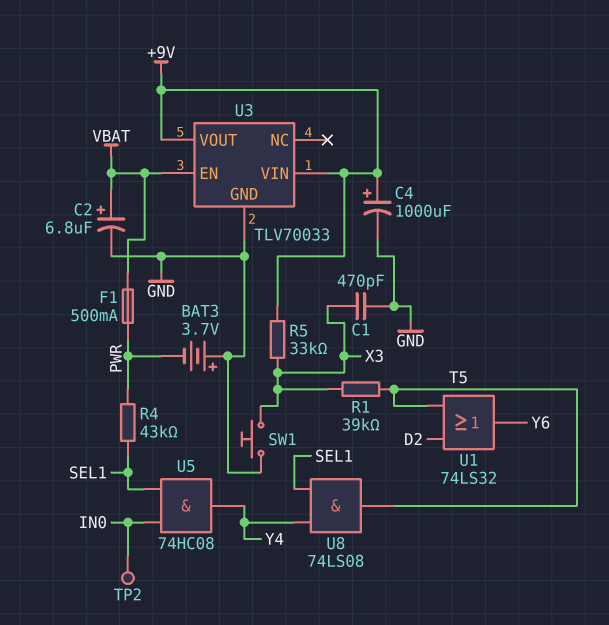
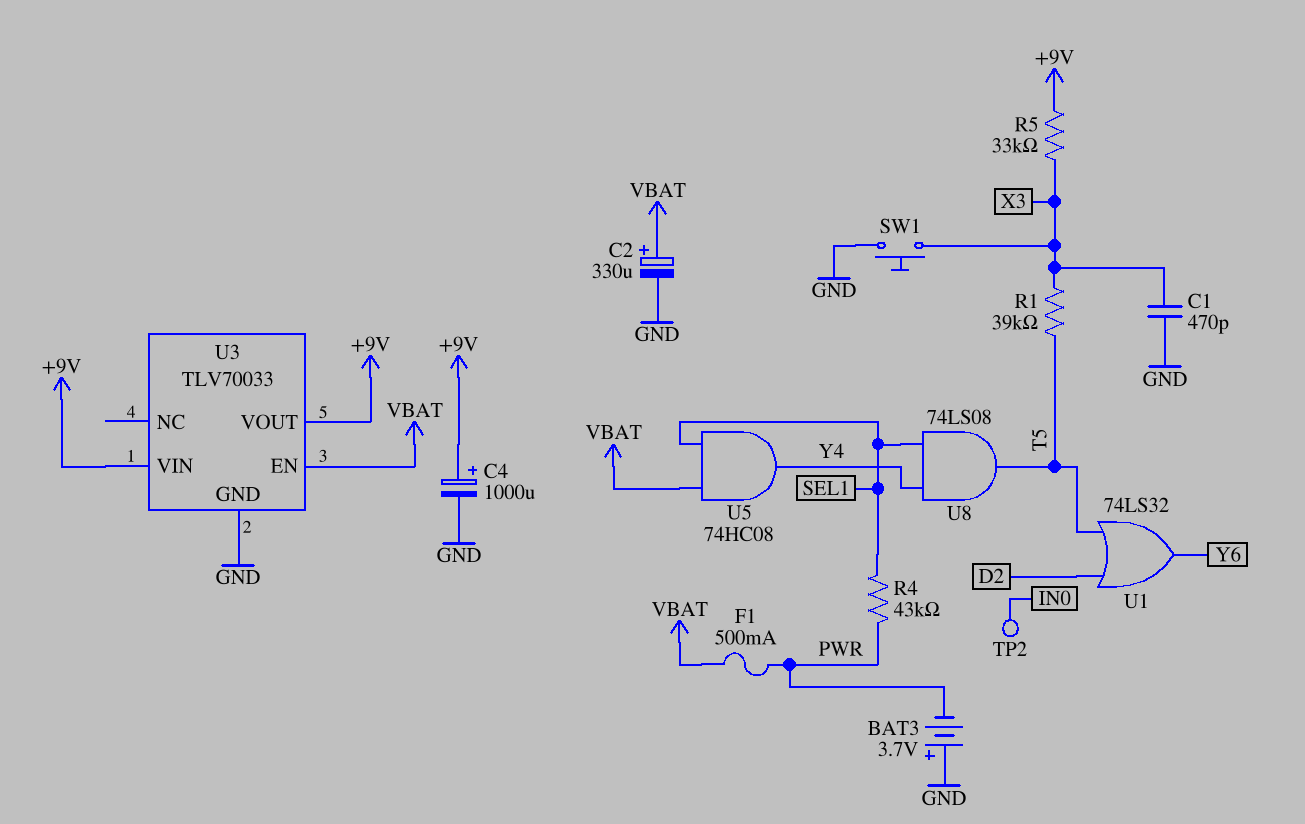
C2: 6.8uF (plus VBAT, minus GND) -> 330uF (plus VBAT, minus GND)
U5: AND 74HC08 (in IN0, in SEL1, out Y4) -> AND 74HC08 (in SEL1, in VBAT, out Y4)

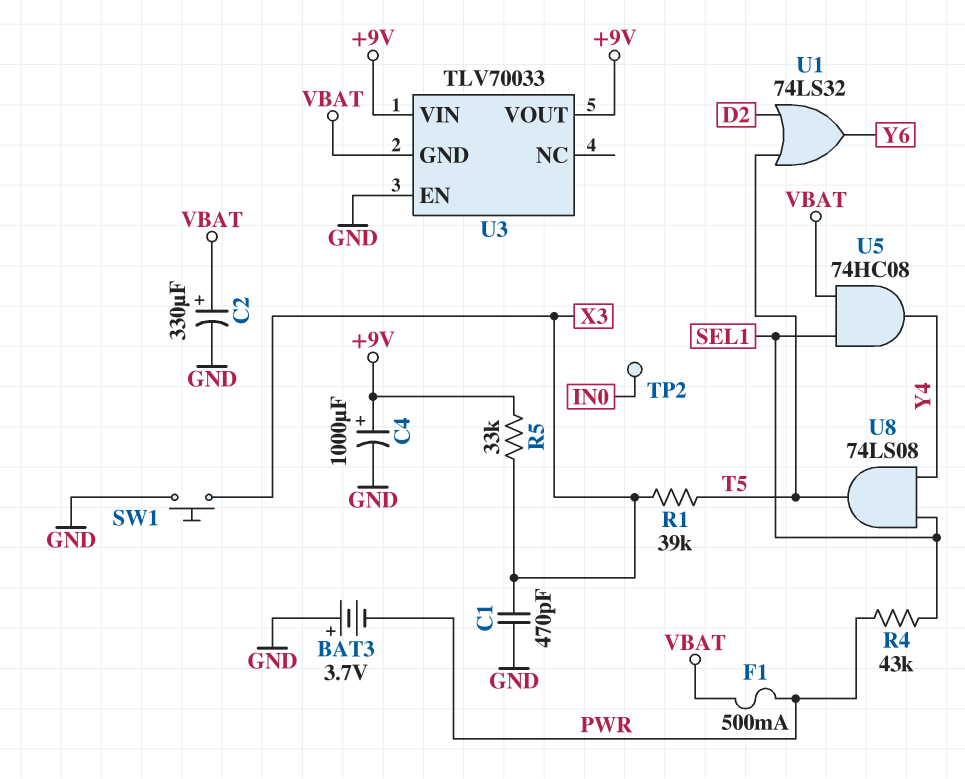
U3 pin EN: VBAT -> GND
U3 pin GND: GND -> VBAT

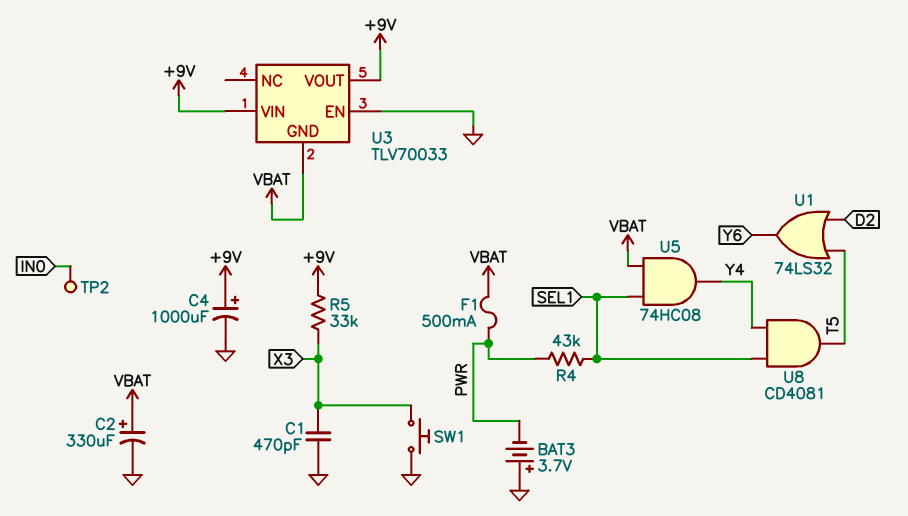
R1: 39k (T5, X3) -> none
U8: AND 74LS08 (in SEL1, in Y4, out T5) -> AND CD4081 (in SEL1, in Y4, out T5)

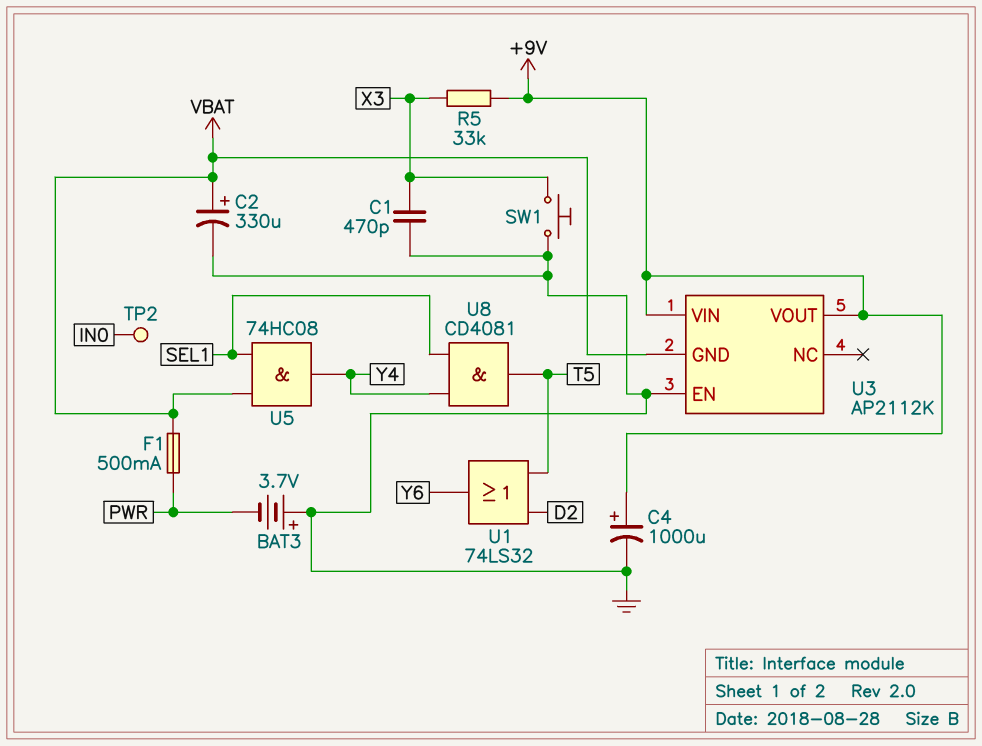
R4: 43k (PWR, SEL1) -> none
U3: TLV70033 -> AP2112K

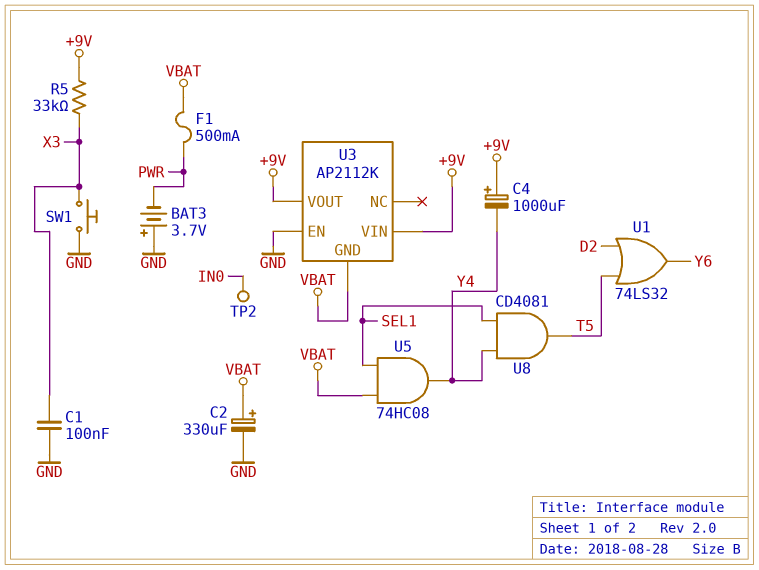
C1: 470pF (GND, X3) -> 100nF (GND, X3)
C4: 1000uF (plus +9V, minus GND) -> 1000uF (plus +9V, minus Y4)

